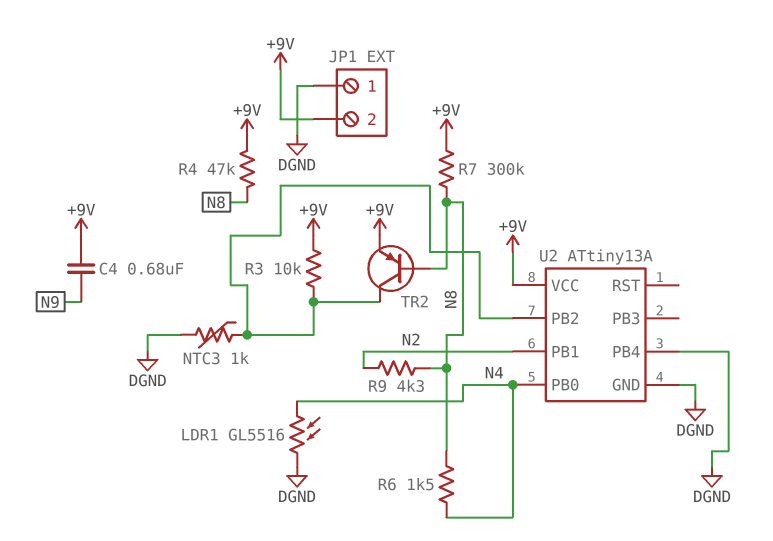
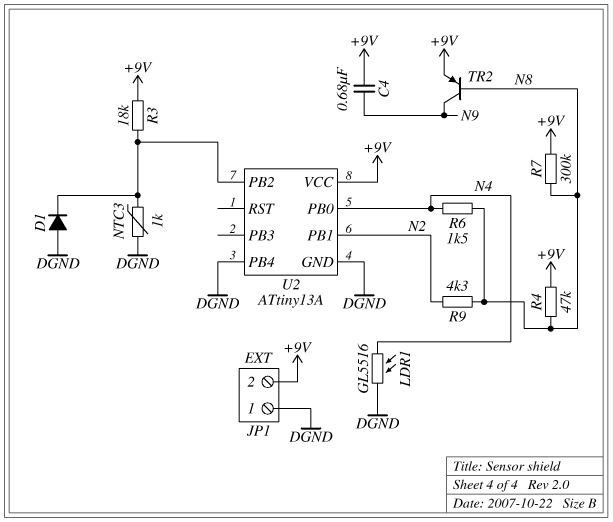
D1: none -> diode (A DGND, K U2/PB2)
R3: 10k (+9V, U2/PB2) -> 18k (+9V, U2/PB2)
TR2: PNP (B N8, C U2/PB2, E +9V) -> PNP (B N8, C N9, E +9V)

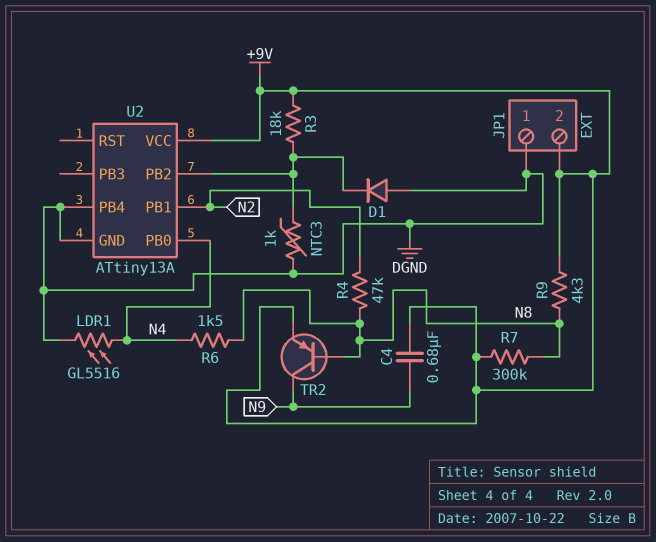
R4: 47k (+9V, N8) -> 47k (N2, N8)
R9: 4.3k (N2, N8) -> 4.3k (+9V, N8)

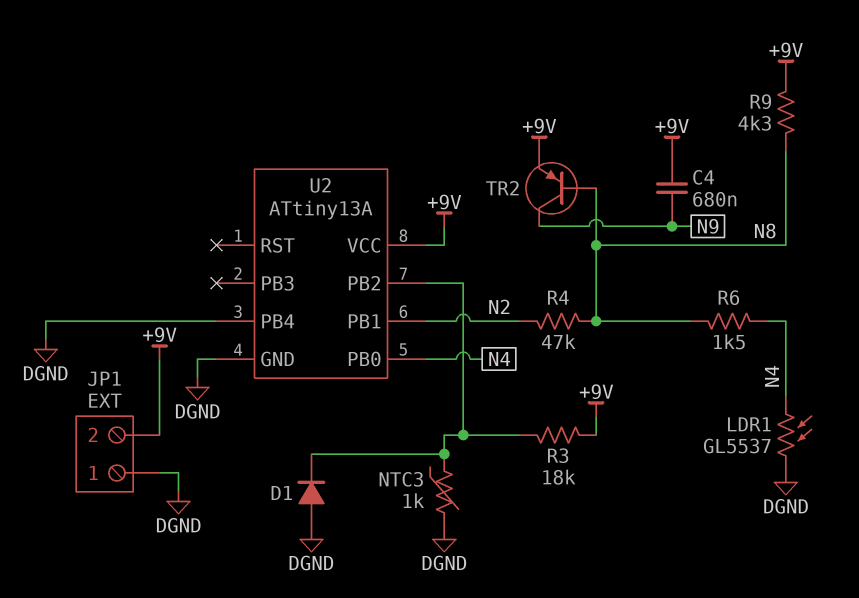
LDR1: GL5516 (DGND, N4) -> GL5537 (DGND, N4)
R7: 300k (+9V, N8) -> none

